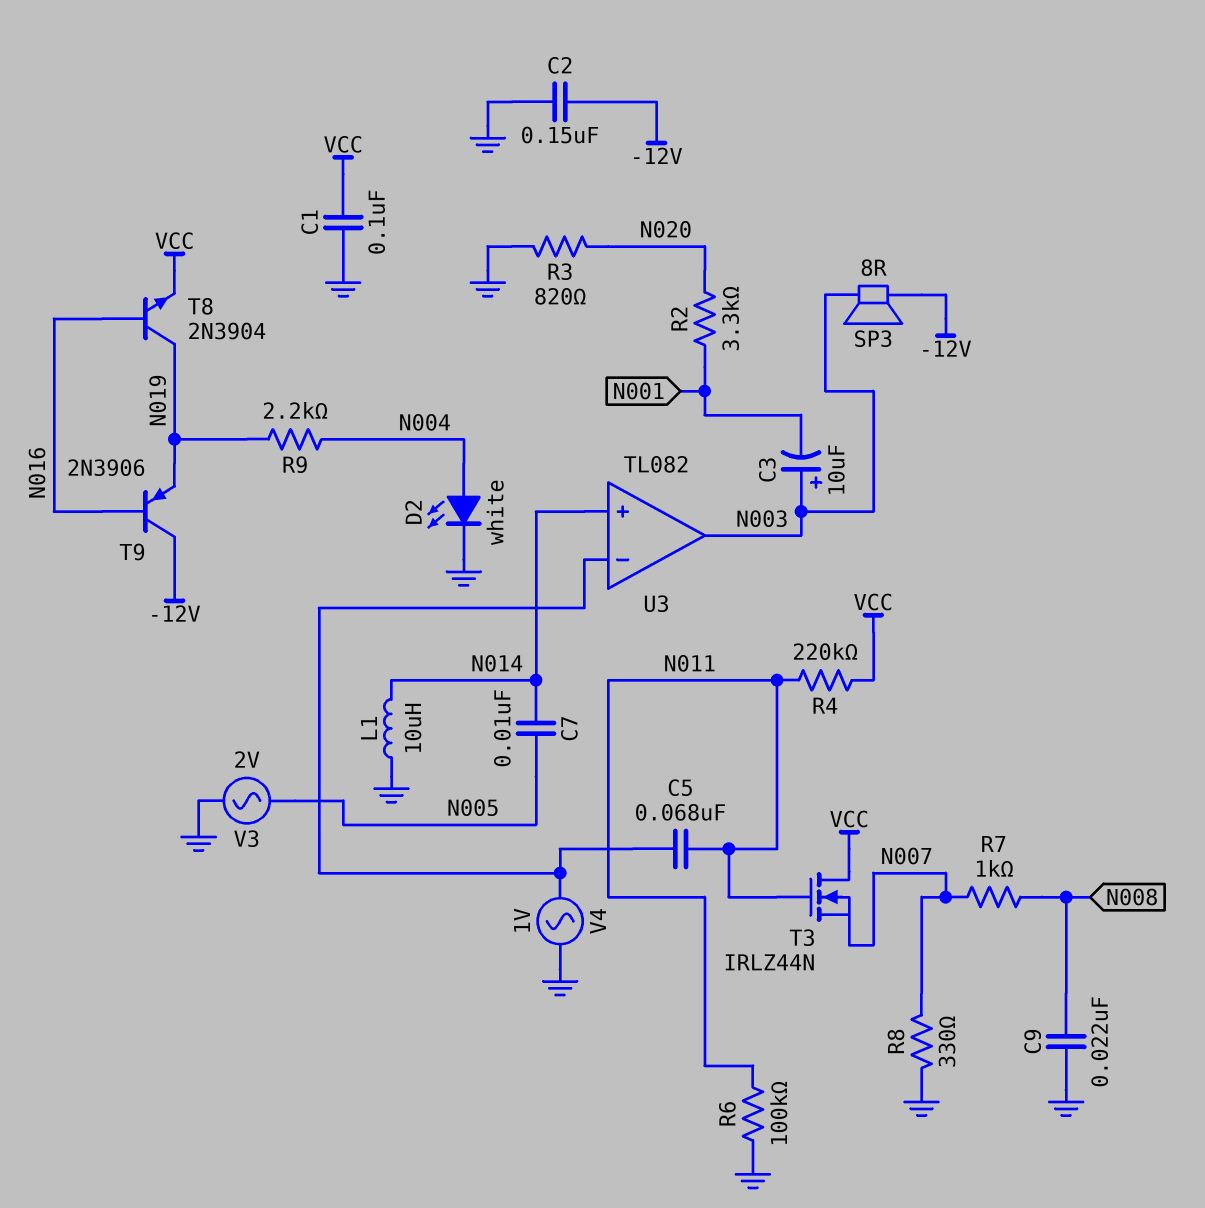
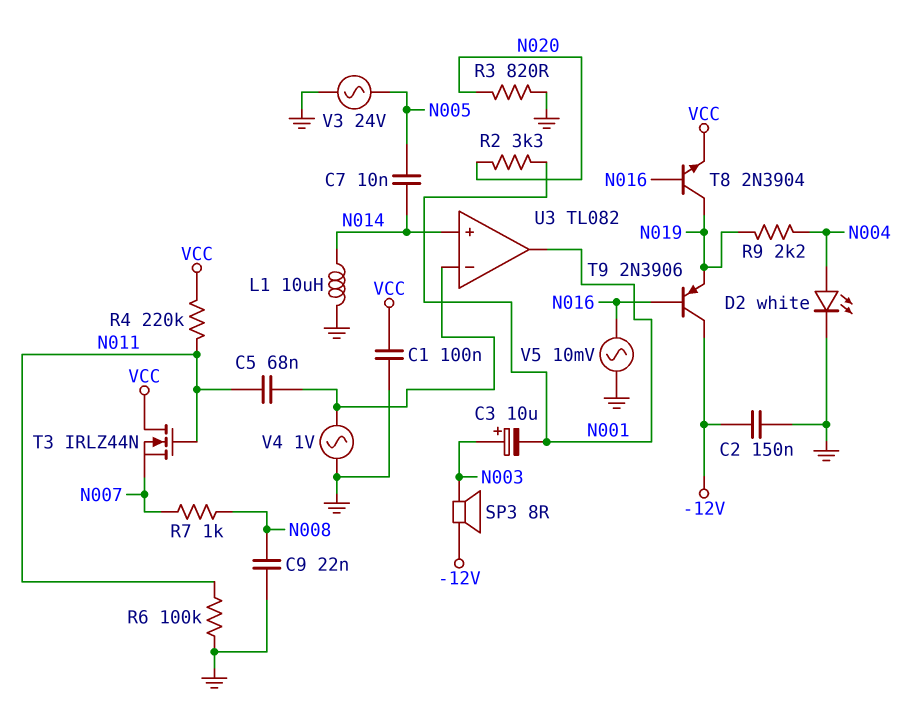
R8: 330 (GND, N007) -> none
U3 pin out: N003 -> N001
V3: AC 2V (GND, N005) -> AC 24V (GND, N005)
V5: none -> AC 10mV (GND, N016)

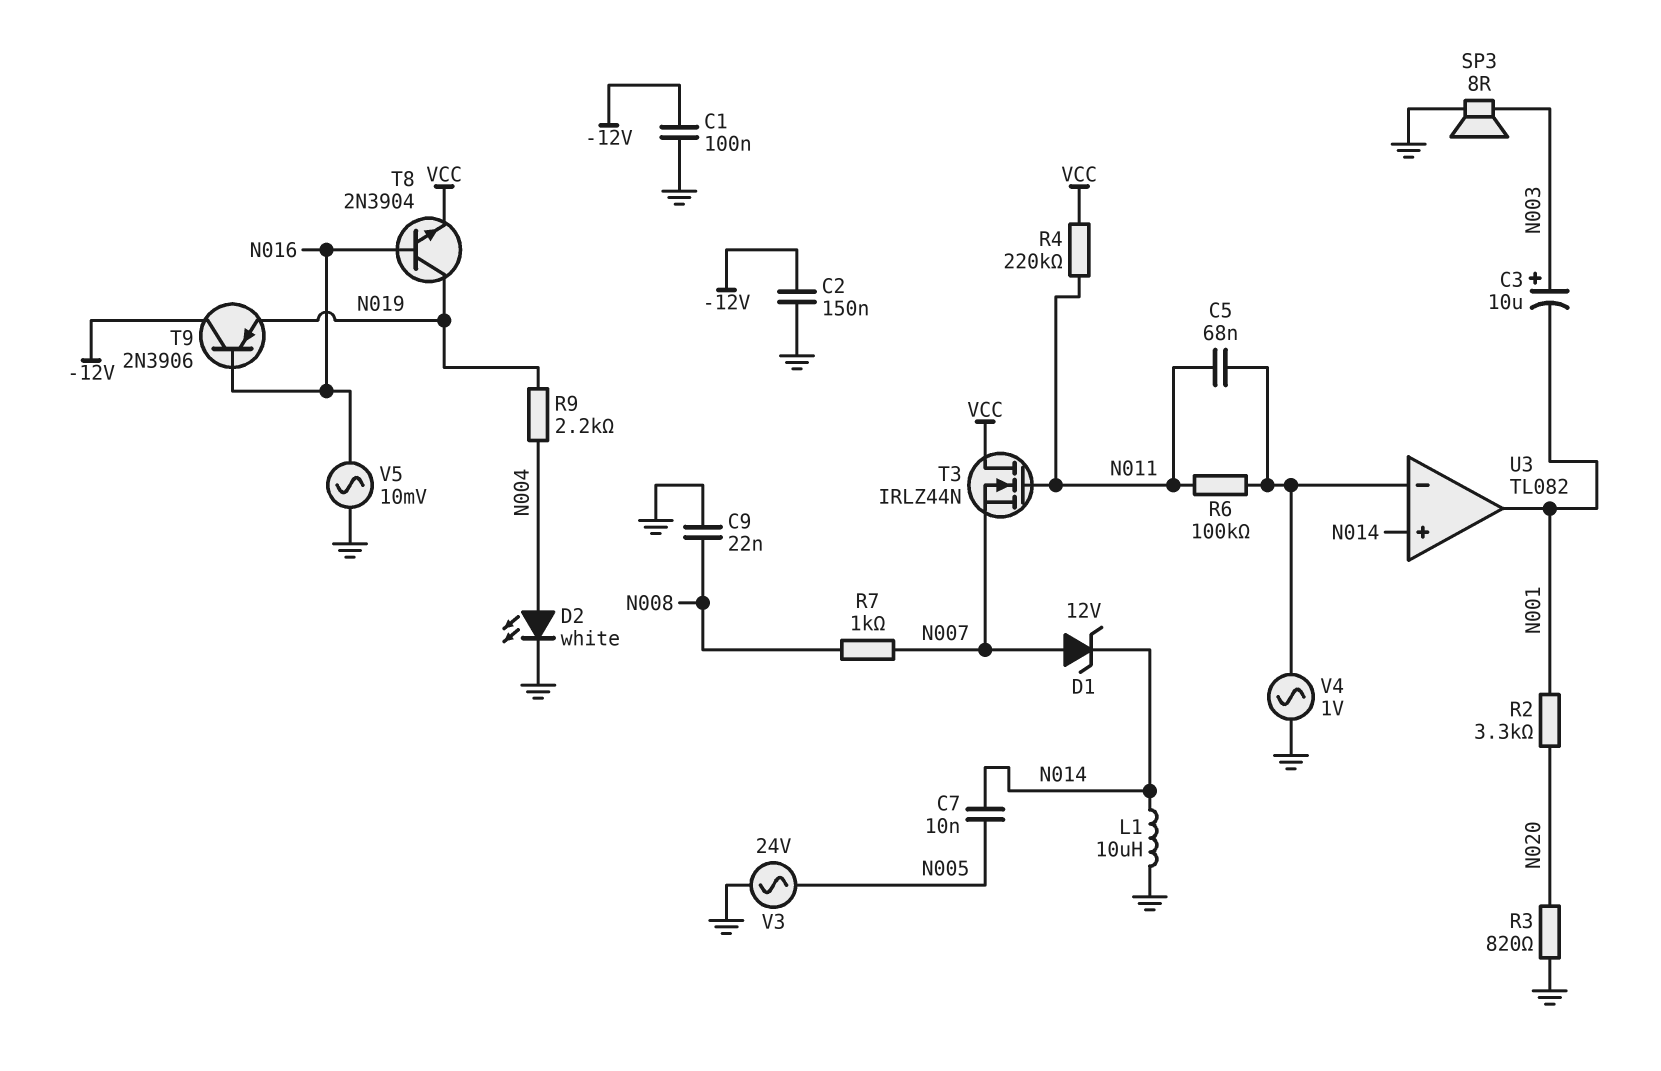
C1: 100nF (GND, VCC) -> 100nF (-12V, GND)
D1: none -> zener 12V (A N007, K N014)
R6: 100k (GND, N011) -> 100k (N011, U3/in-)
SP3: speaker 8R (-12V, N003) -> speaker 8R (GND, N003)

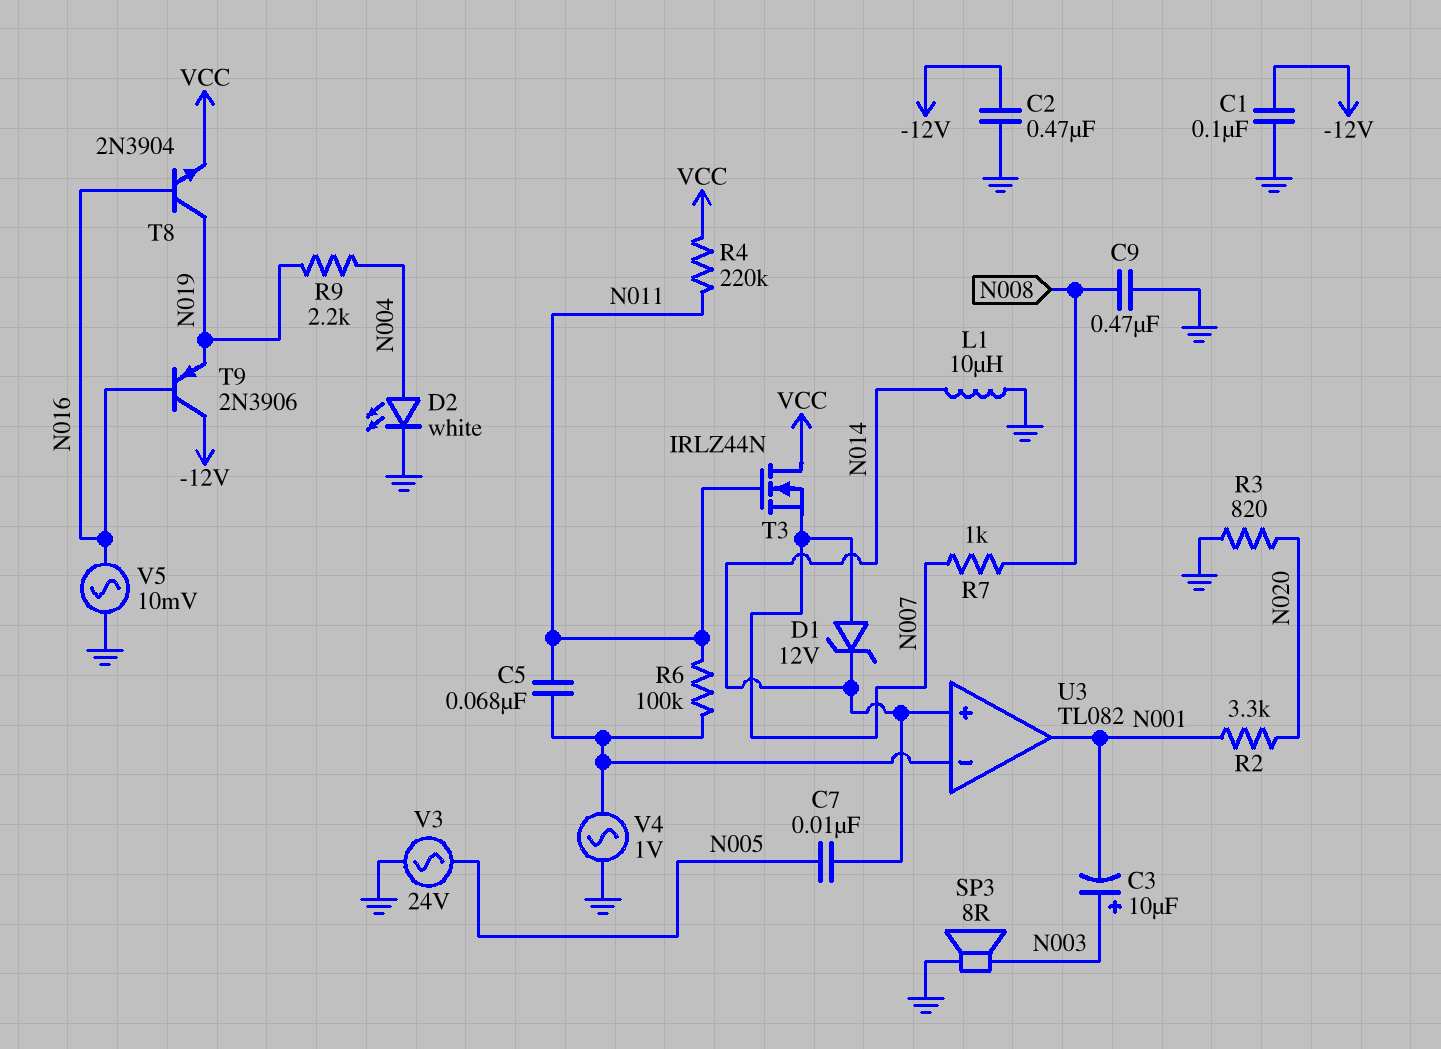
C2: 150nF (-12V, GND) -> 470nF (-12V, GND)
C9: 22nF (GND, N008) -> 470nF (GND, N008)

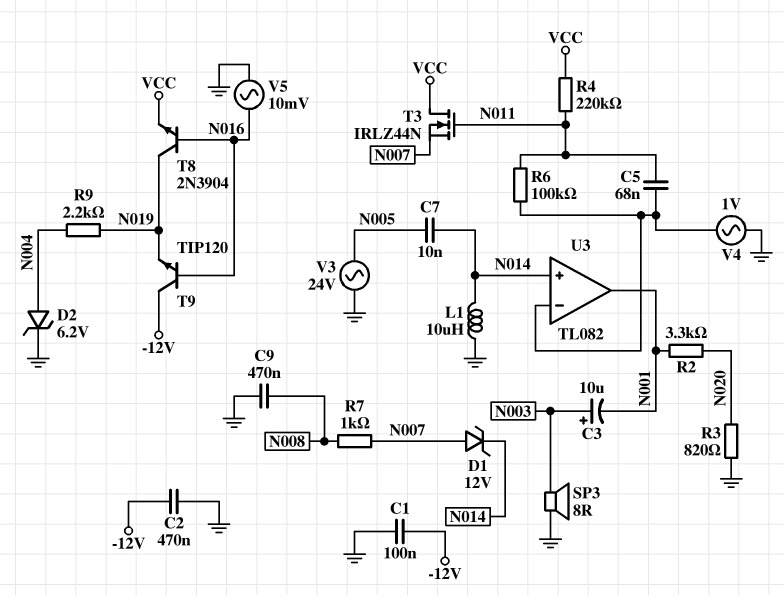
D2: LED white (A N004, K GND) -> zener 6.2V (A N004, K GND)
T9: PNP 2N3906 (B N016, C -12V, E N019) -> NPN TIP120 (B N016, C -12V, E N019)

